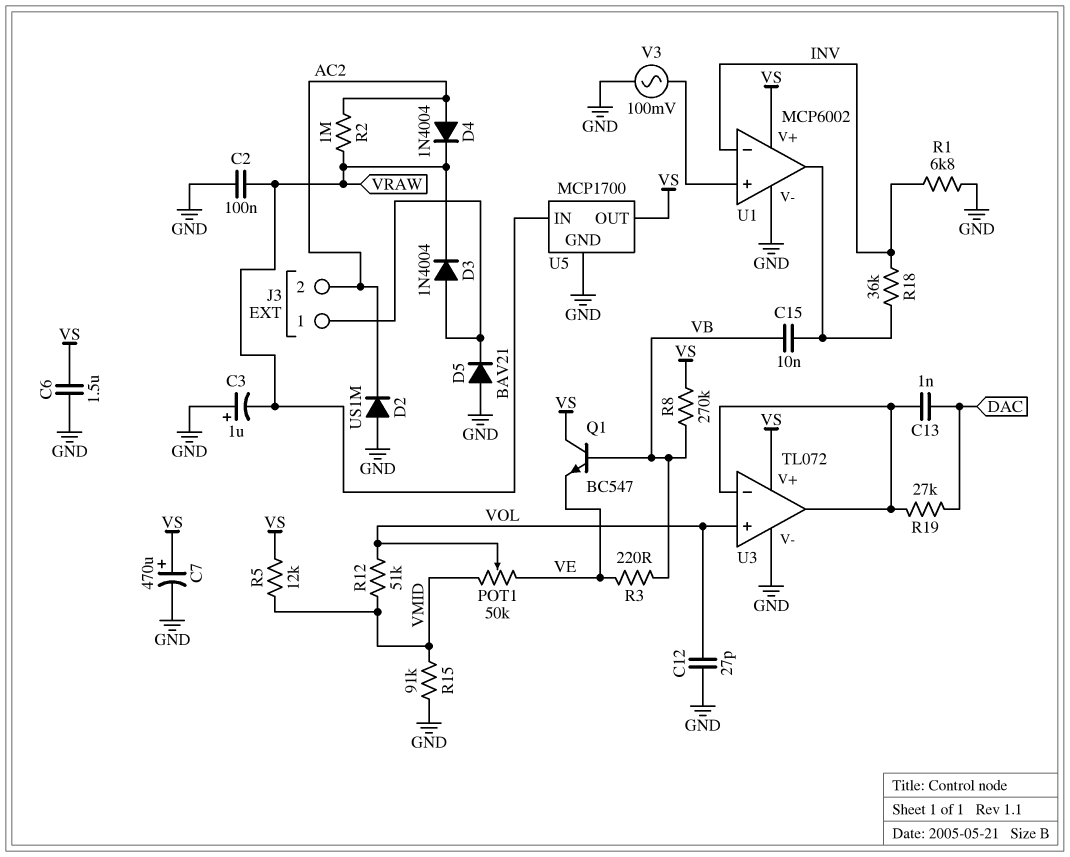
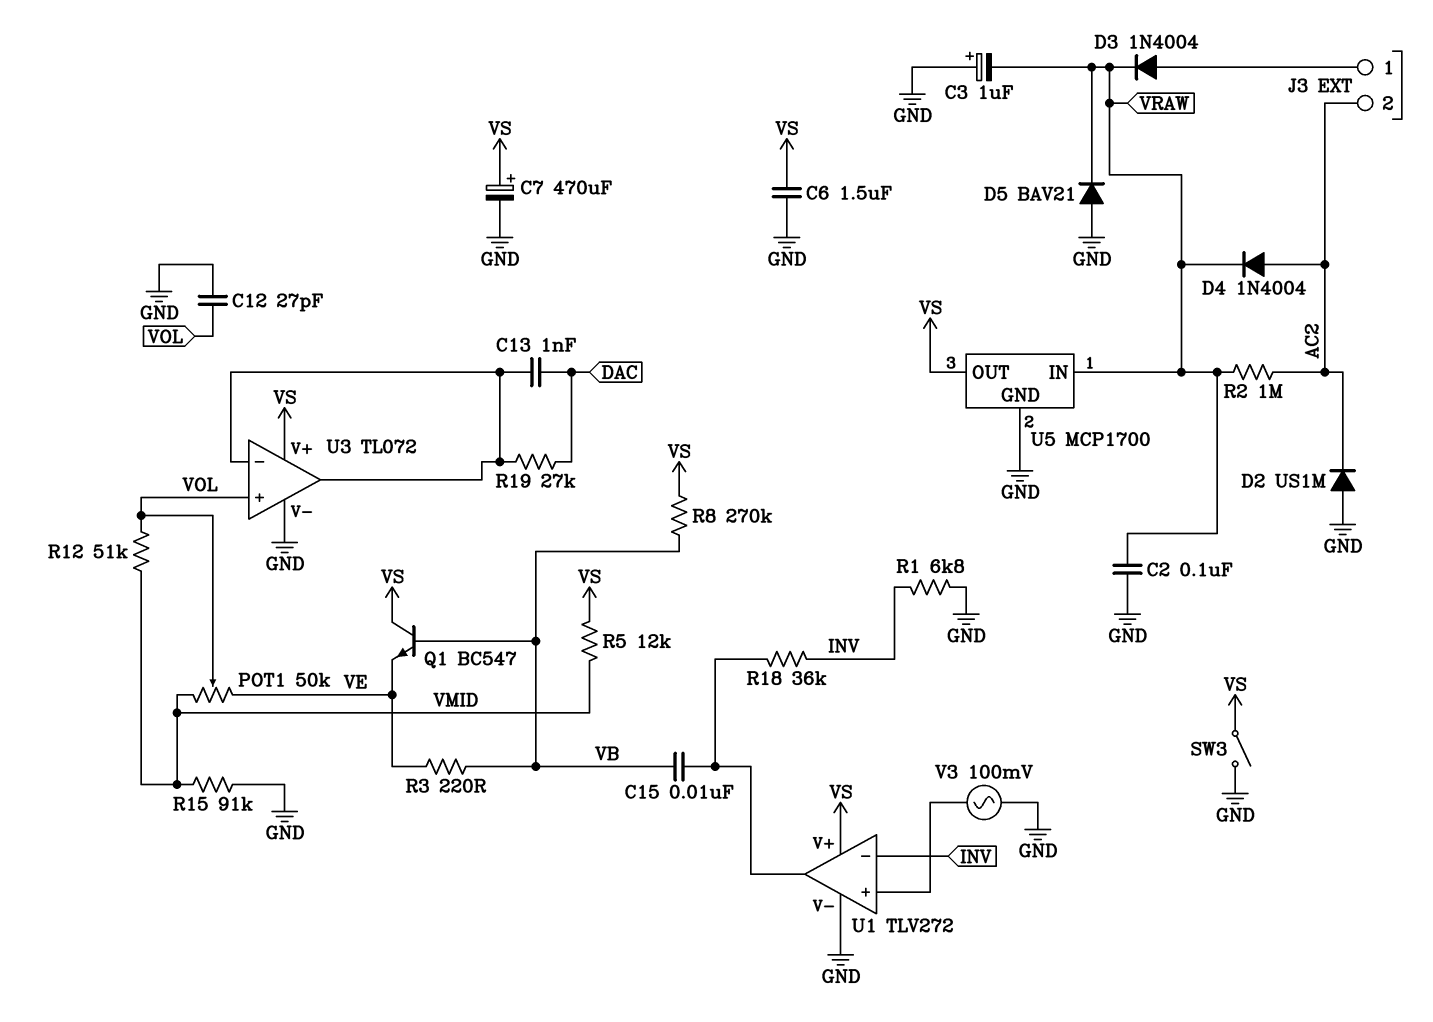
D5: diode BAV21 (A GND, K J3/1) -> diode BAV21 (A GND, K VRAW)
SW3: none -> switch (GND, VS)
U1: MCP6002 -> TLV272

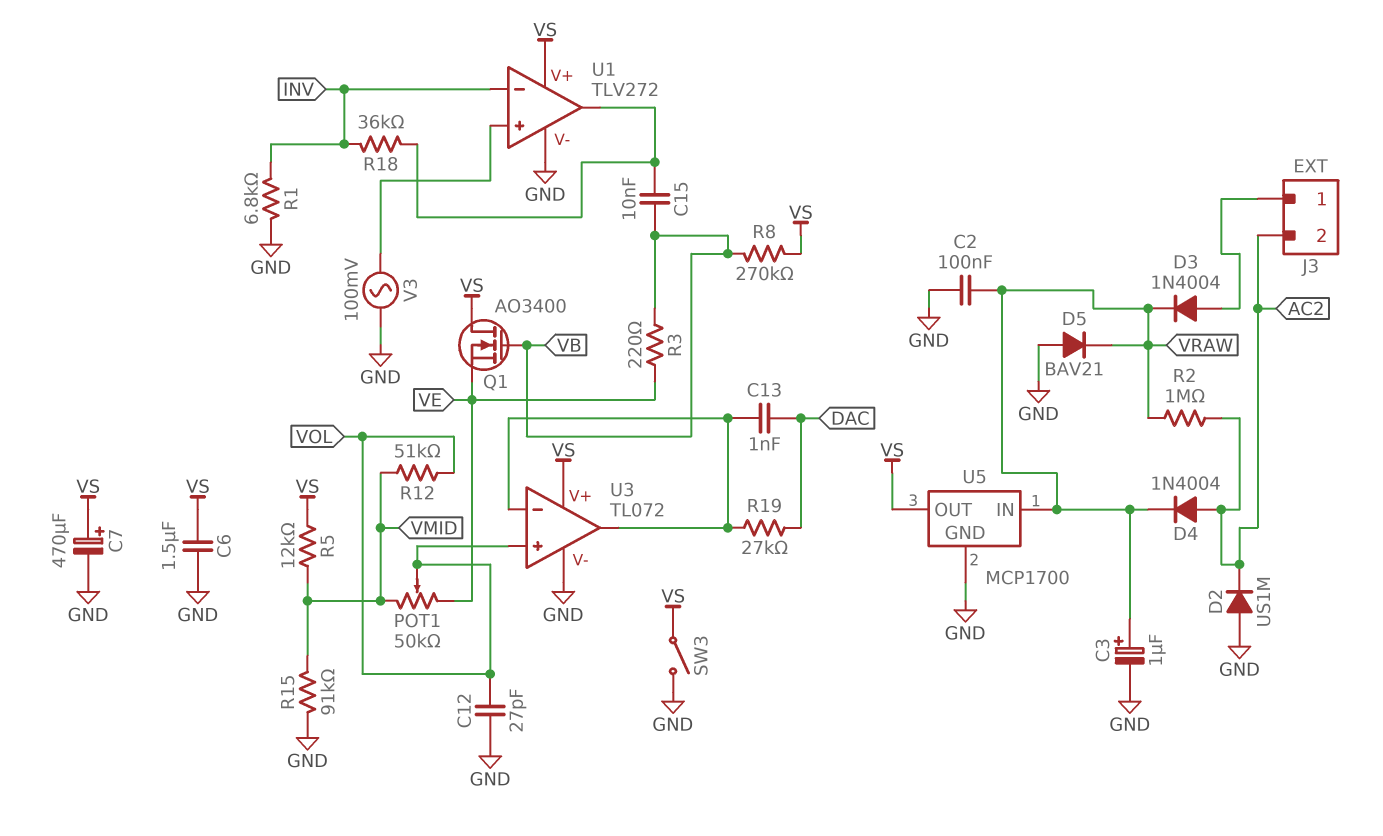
C3: 1uF (plus GND, minus VRAW) -> 1uF (plus VRAW, minus GND)
Q1: NPN BC547 (B VB, C VS, E VE) -> NMOS AO3400 (G VB, D VS, S VE)

